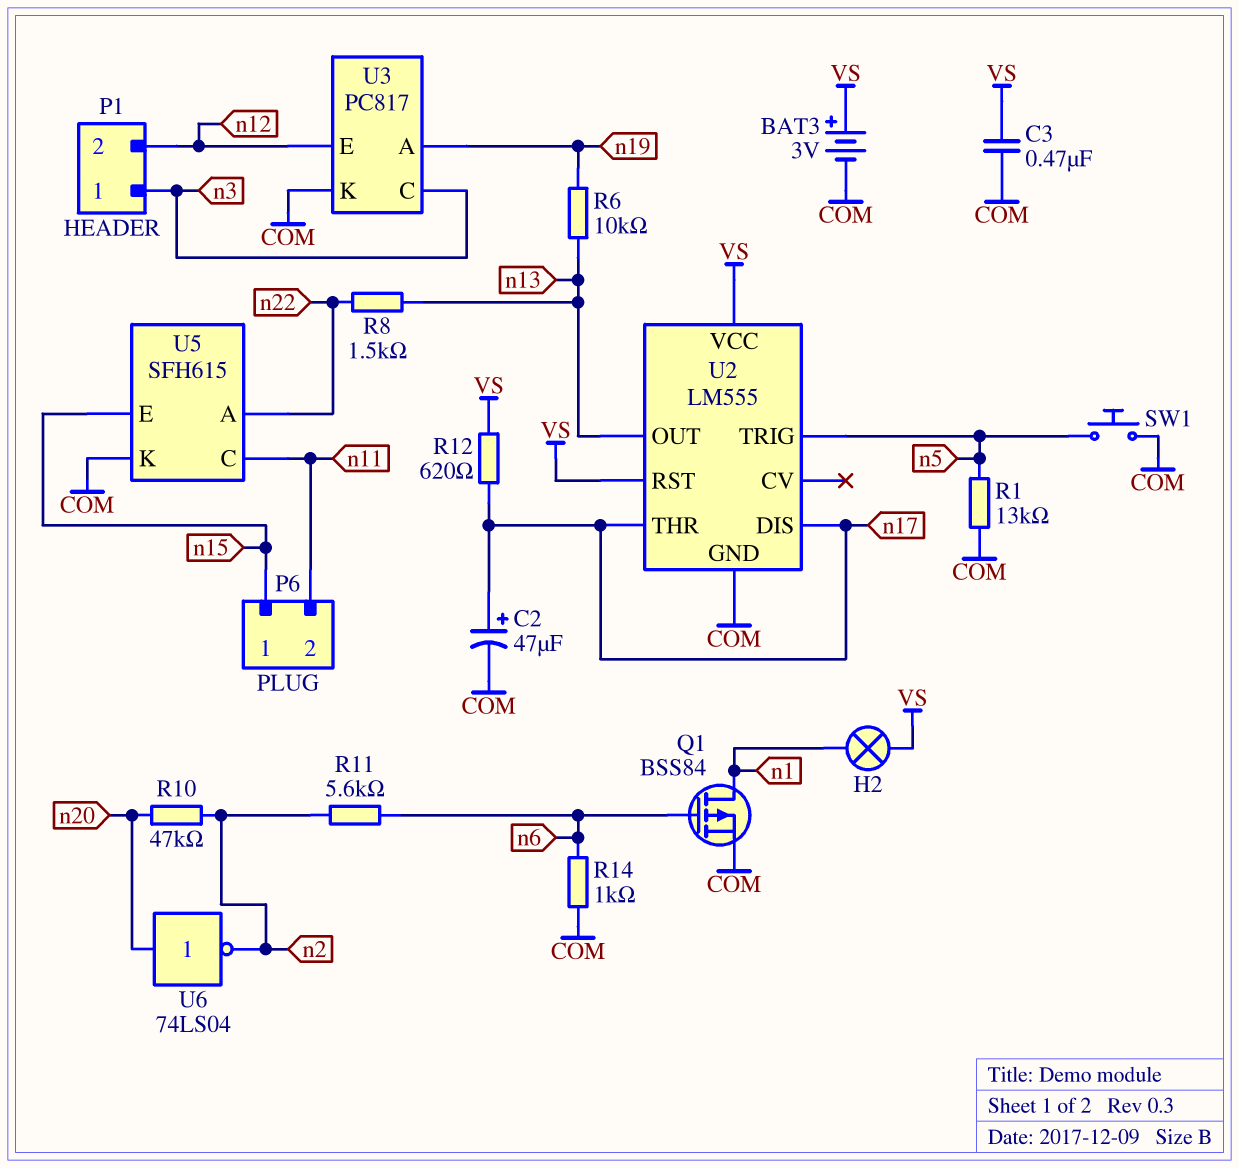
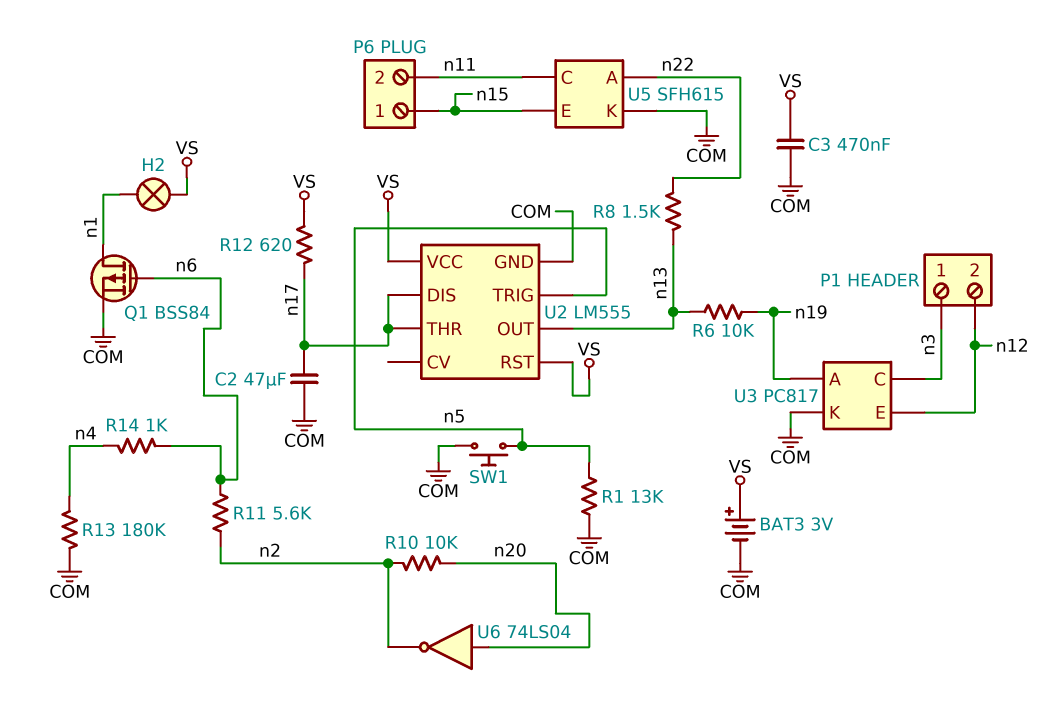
C2: 47uF (plus n17, minus COM) -> 47uF (COM, n17)
R10: 47k (n2, n20) -> 10k (n2, n20)
R13: none -> 180k (COM, n4)
R14: 1k (COM, n6) -> 1k (n4, n6)

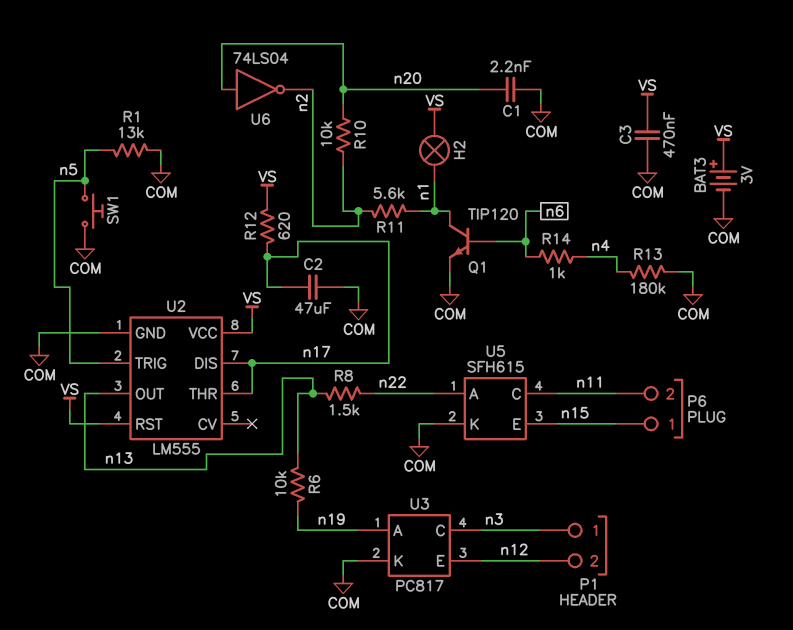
C1: none -> 2.2nF (COM, n20)
Q1: PMOS BSS84 (G n6, D n1, S COM) -> NPN TIP120 (B n6, C n1, E COM)
R11: 5.6k (n2, n6) -> 5.6k (n1, n2)

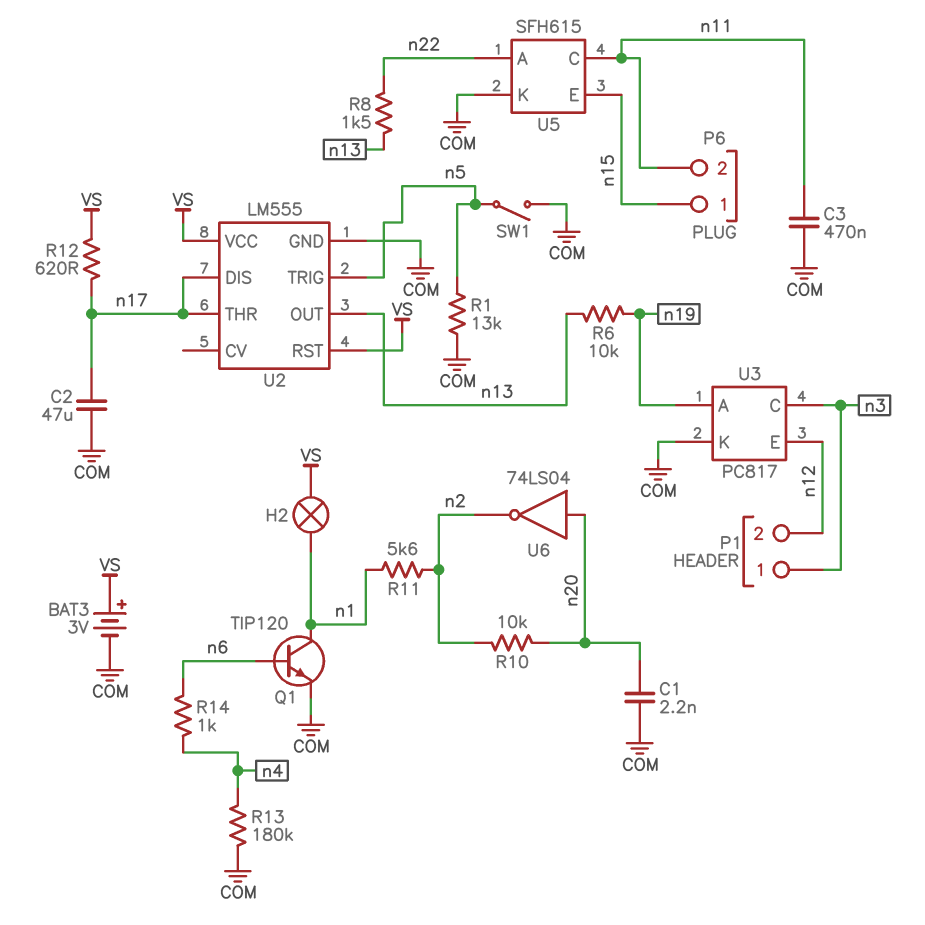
C3: 470nF (COM, VS) -> 470nF (COM, n11)
SW1: button (COM, n5) -> switch (COM, n5)

